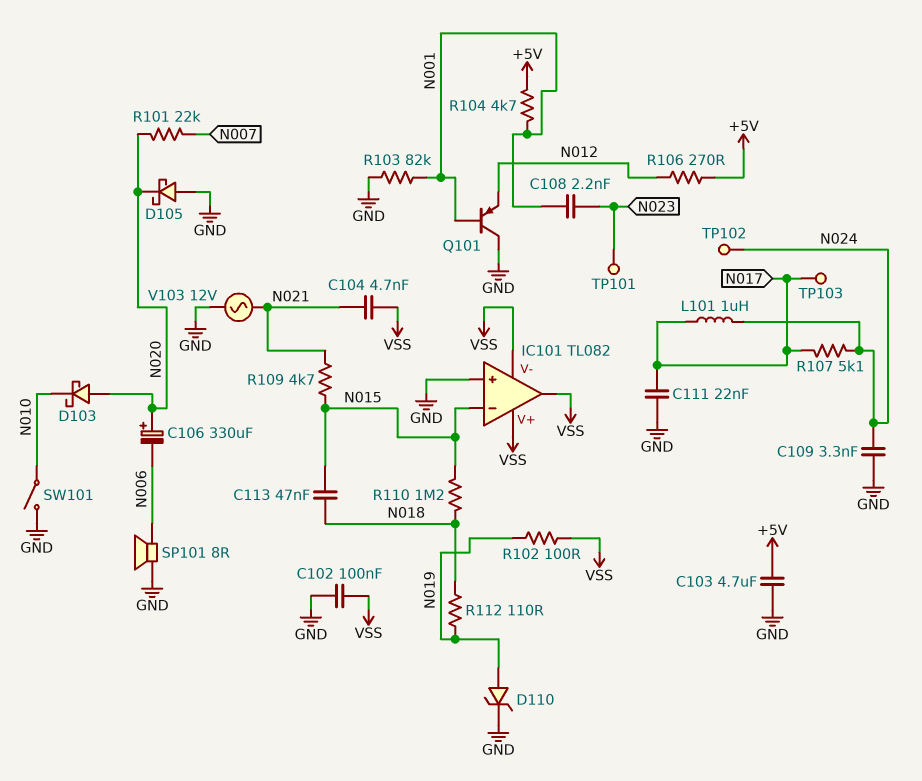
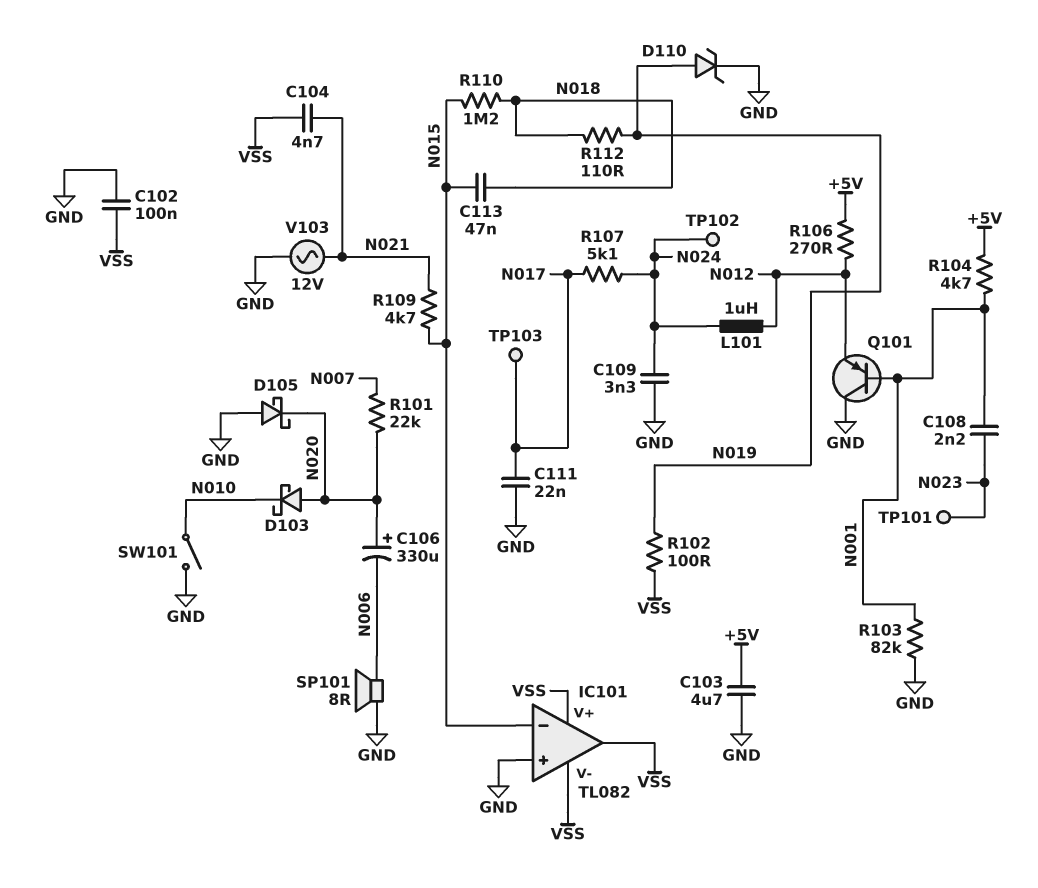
L101: 1uH (N017, N024) -> 1uH (N012, N024)

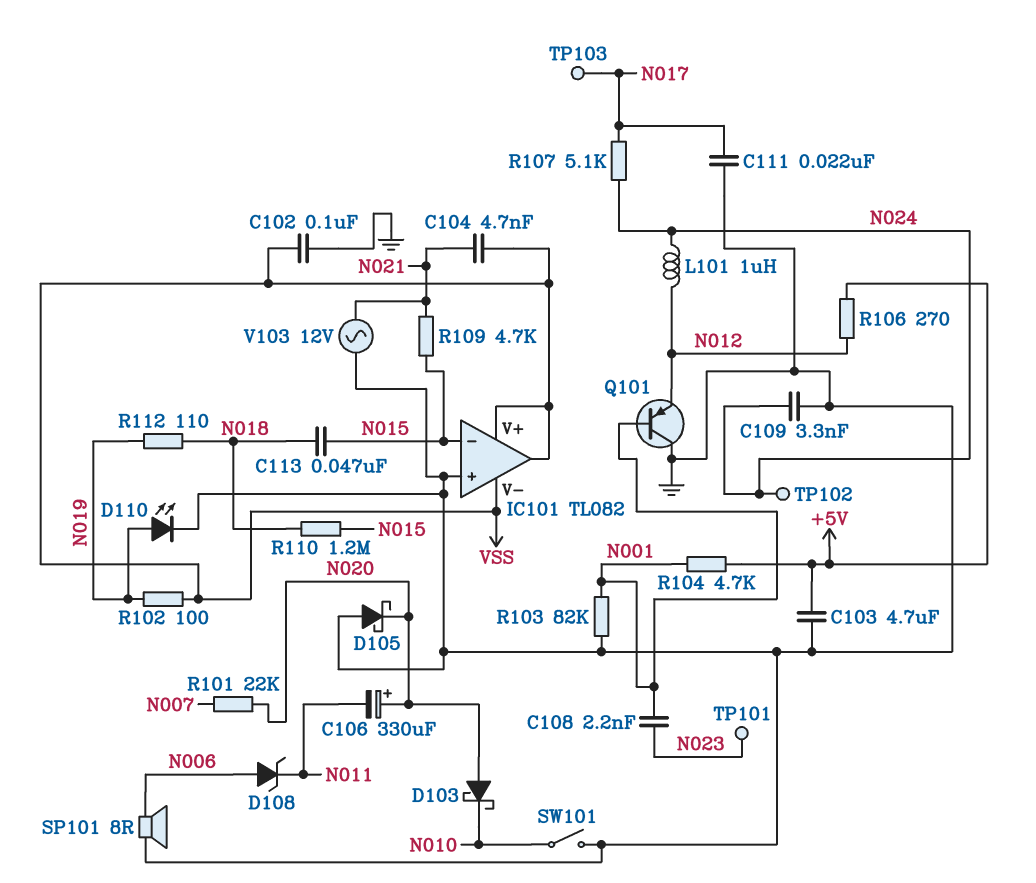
C106: 330uF (plus N020, minus N006) -> 330uF (plus N020, minus N011)
D108: none -> zener (A N006, K N011)
D110: zener (A N019, K GND) -> LED (A N019, K GND)

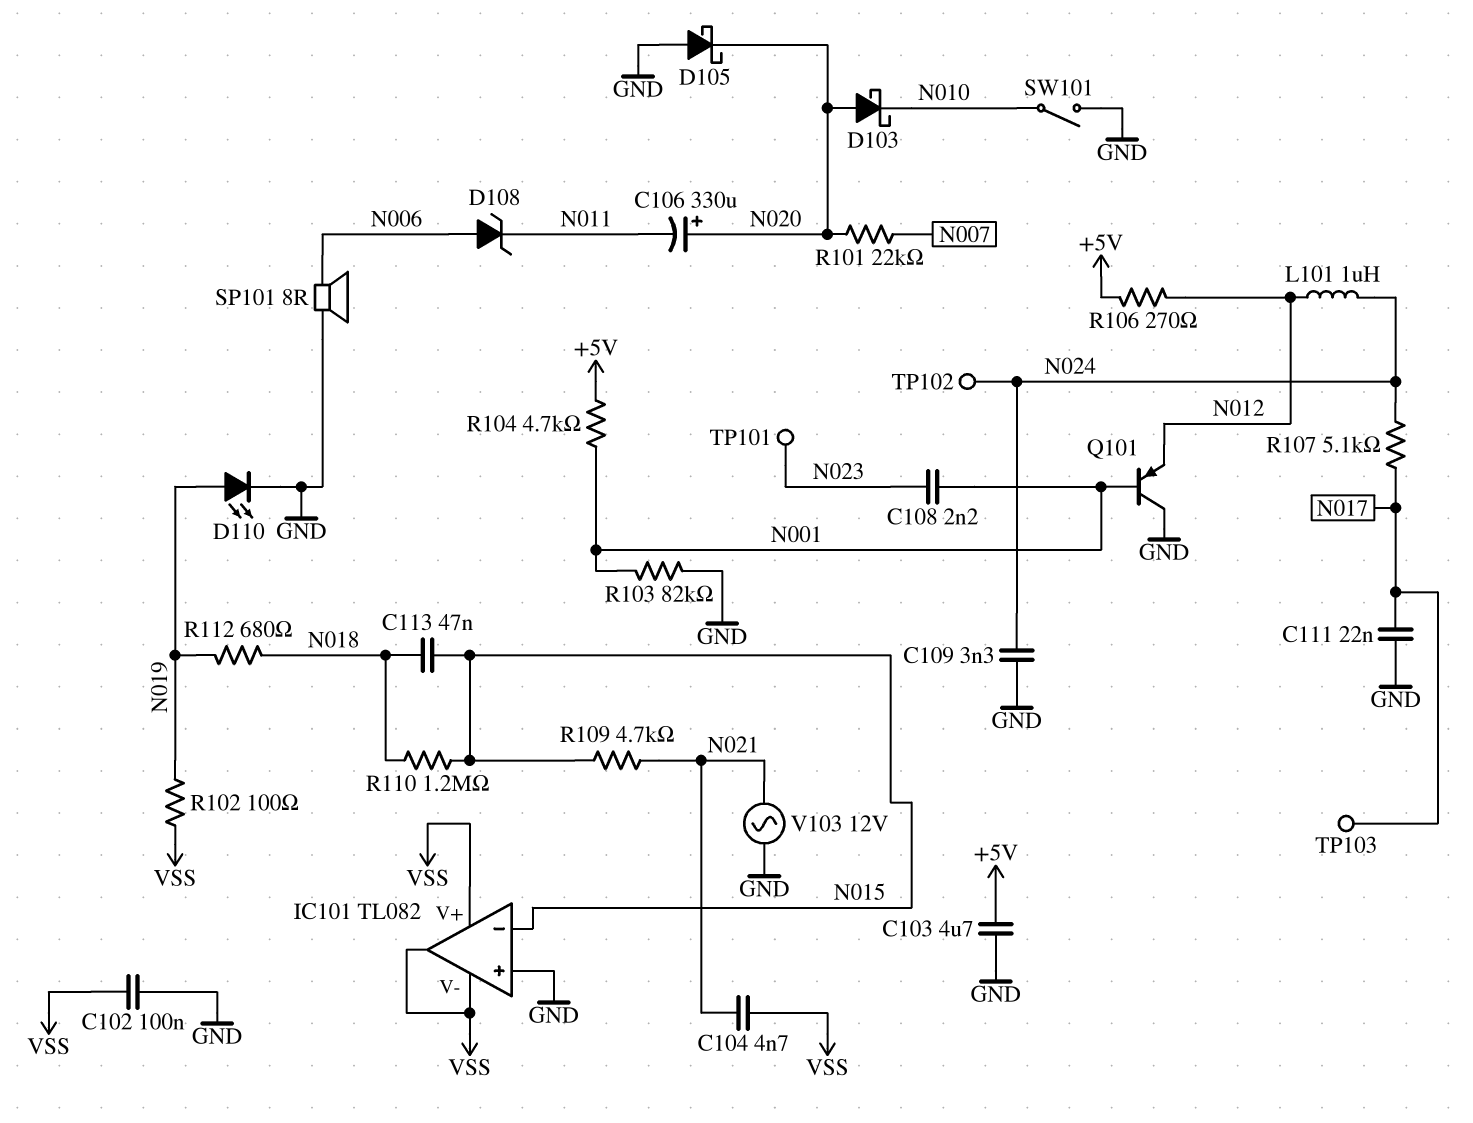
R112: 110 (N018, N019) -> 680 (N018, N019)

